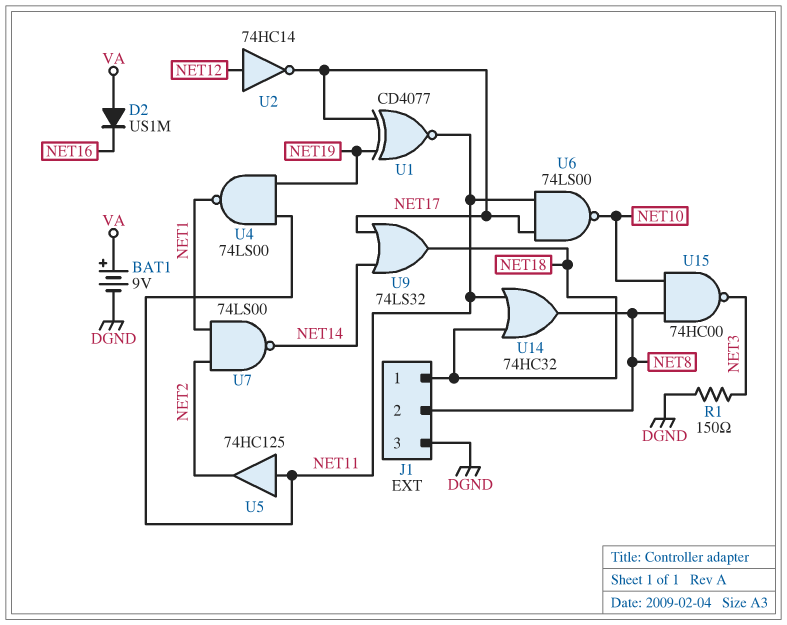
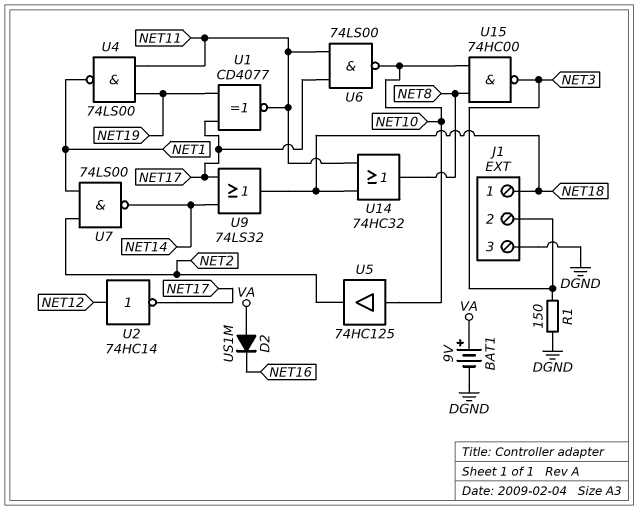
J1 pin 2: NET8 -> NET3
U5: buffer 74HC125 (in NET11, out NET2) -> buffer 74HC125 (in NET10, out NET2)

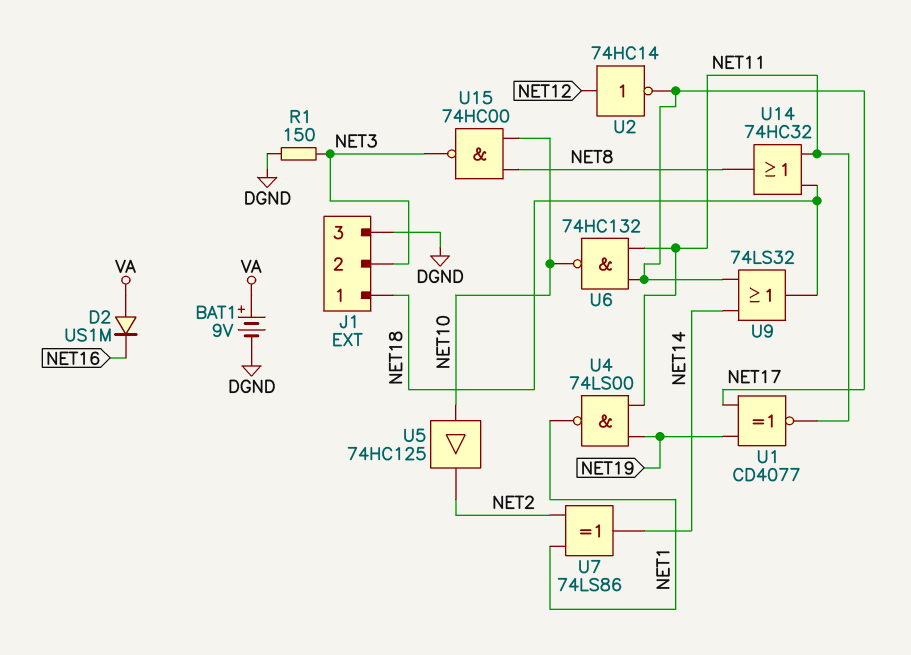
U6: NAND 74LS00 (in NET11, in NET17, out NET10) -> NAND 74HC132 (in NET11, in NET17, out NET10)
U7: NAND 74LS00 (in NET1, in NET2, out NET14) -> XOR 74LS86 (in NET1, in NET2, out NET14)

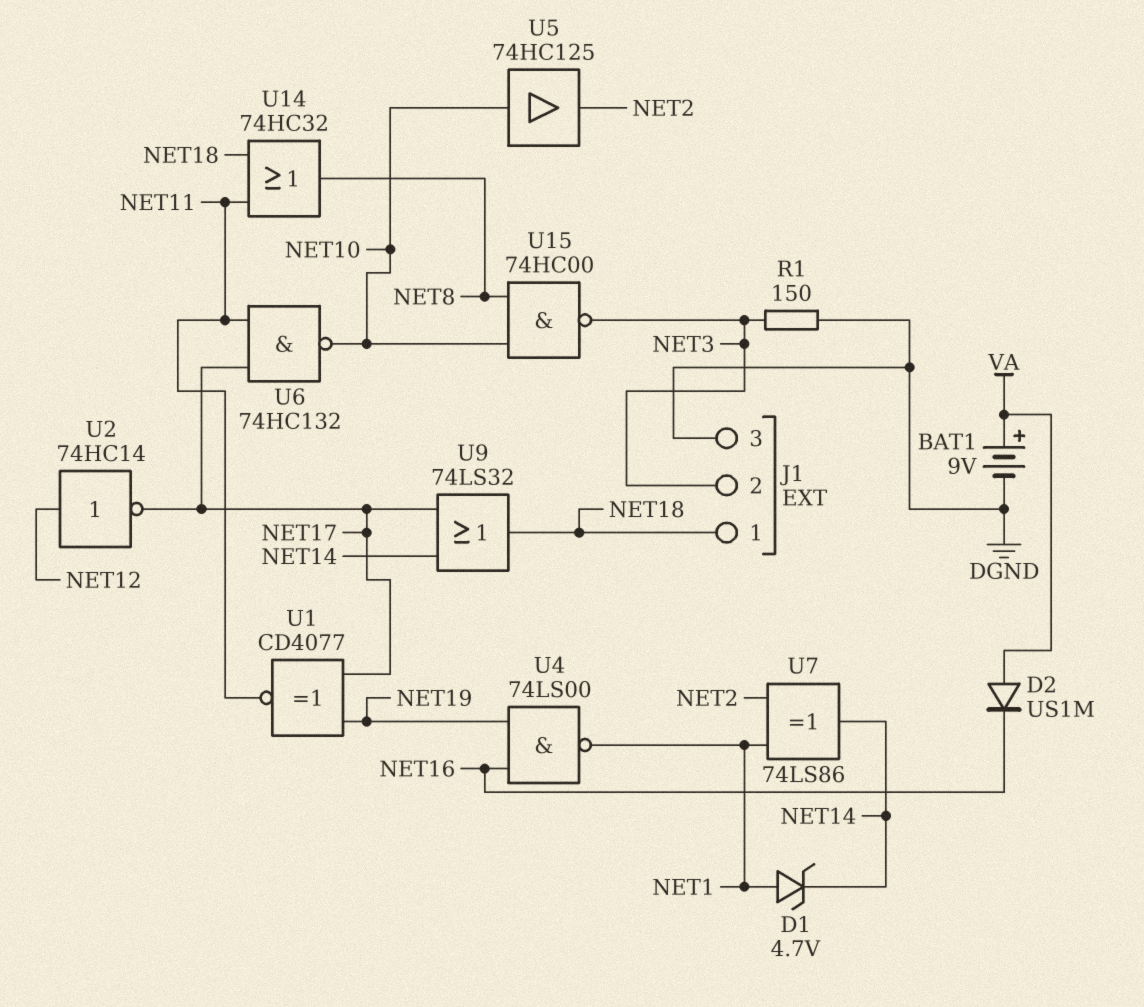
D1: none -> zener 4.7V (A NET1, K NET14)
U4: NAND 74LS00 (in NET11, in NET19, out NET1) -> NAND 74LS00 (in NET16, in NET19, out NET1)

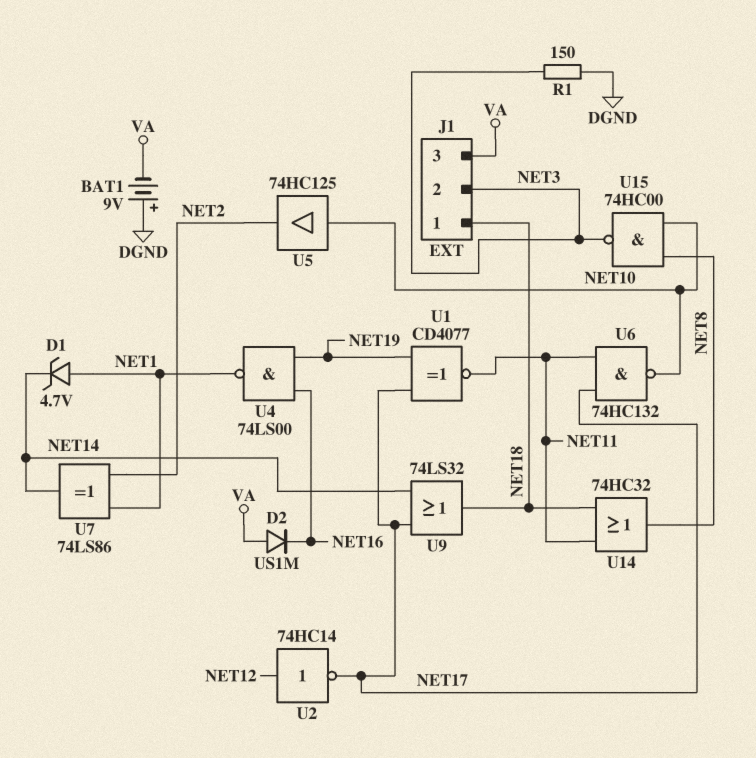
BAT1: 9V (plus VA, minus DGND) -> 9V (plus DGND, minus VA)
J1 pin 3: DGND -> VA

